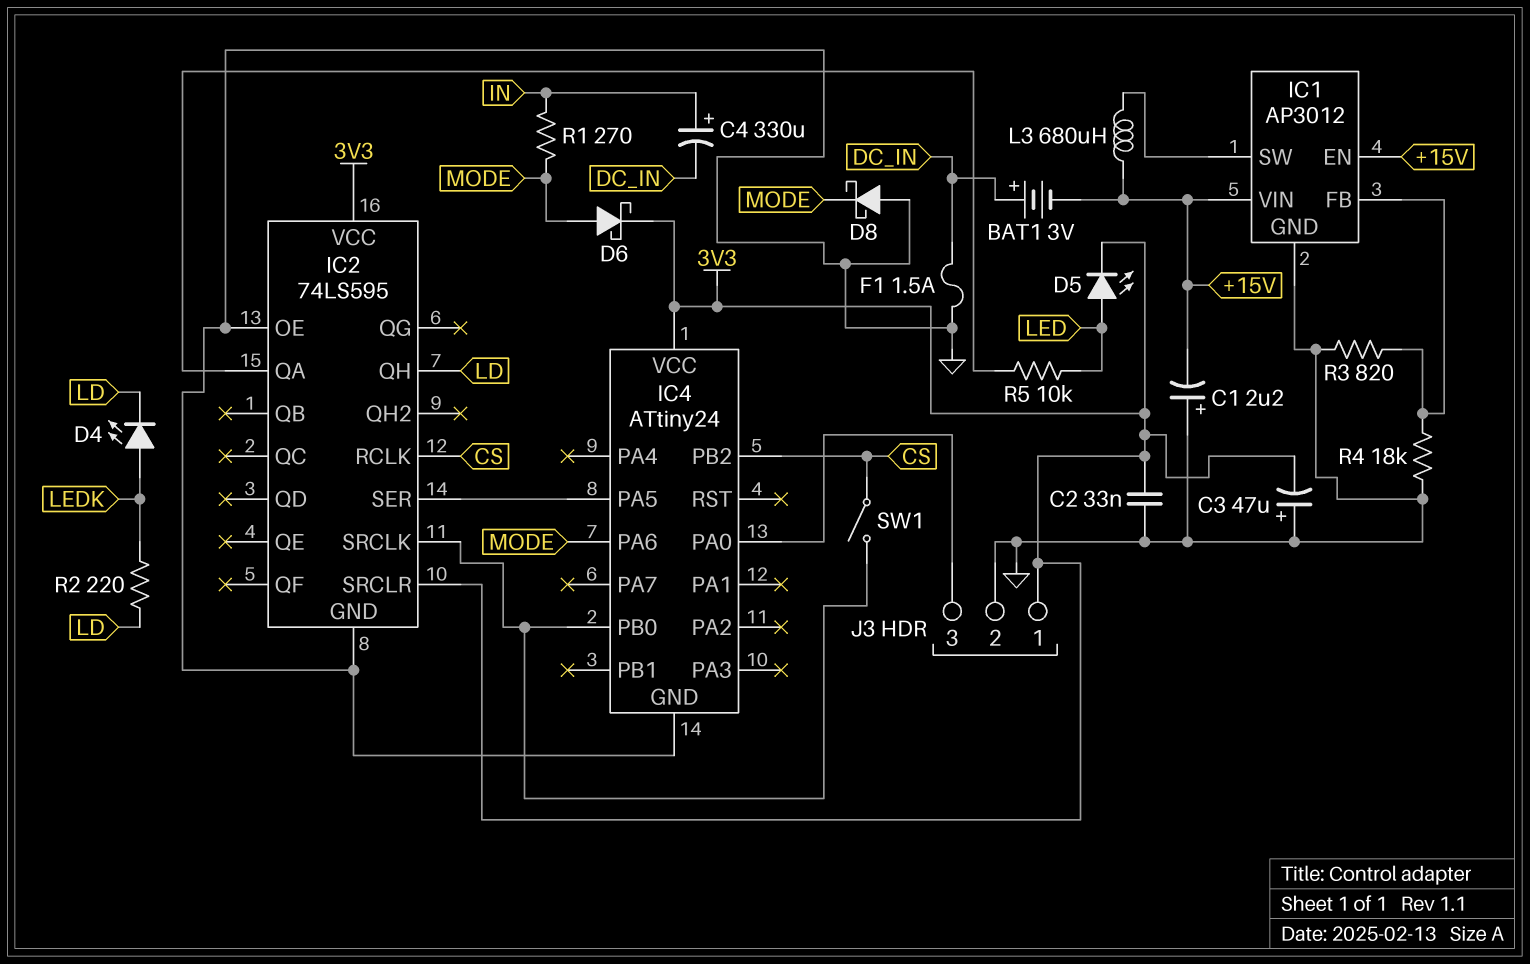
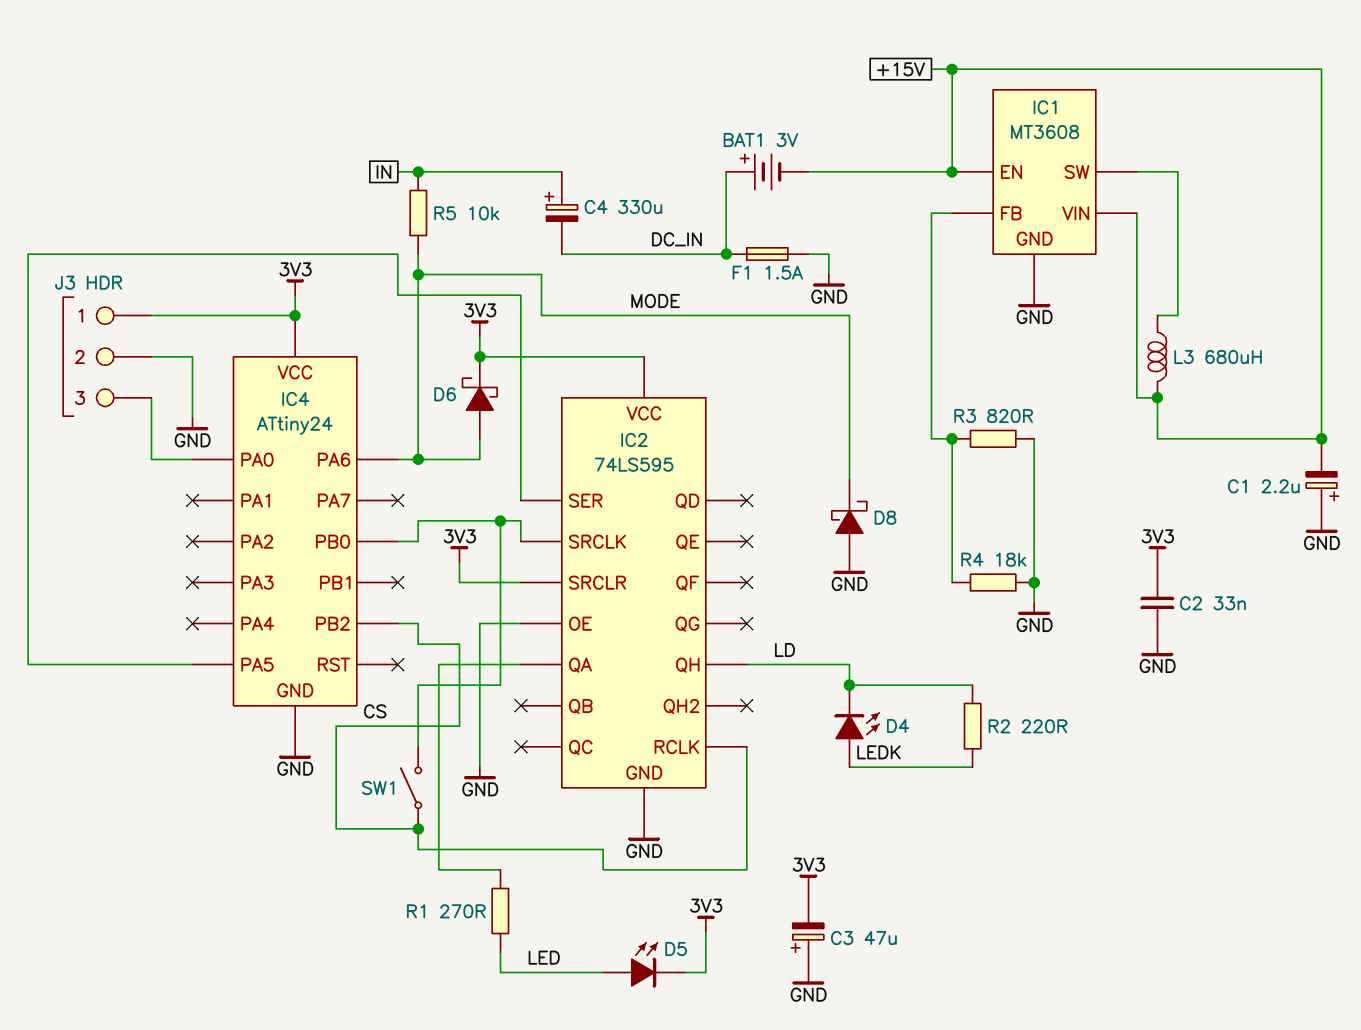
IC1: AP3012 -> MT3608
R1: 270 (IN, MODE) -> 270 (IC2/QA, LED)
R5: 10k (IC2/QA, LED) -> 10k (IN, MODE)

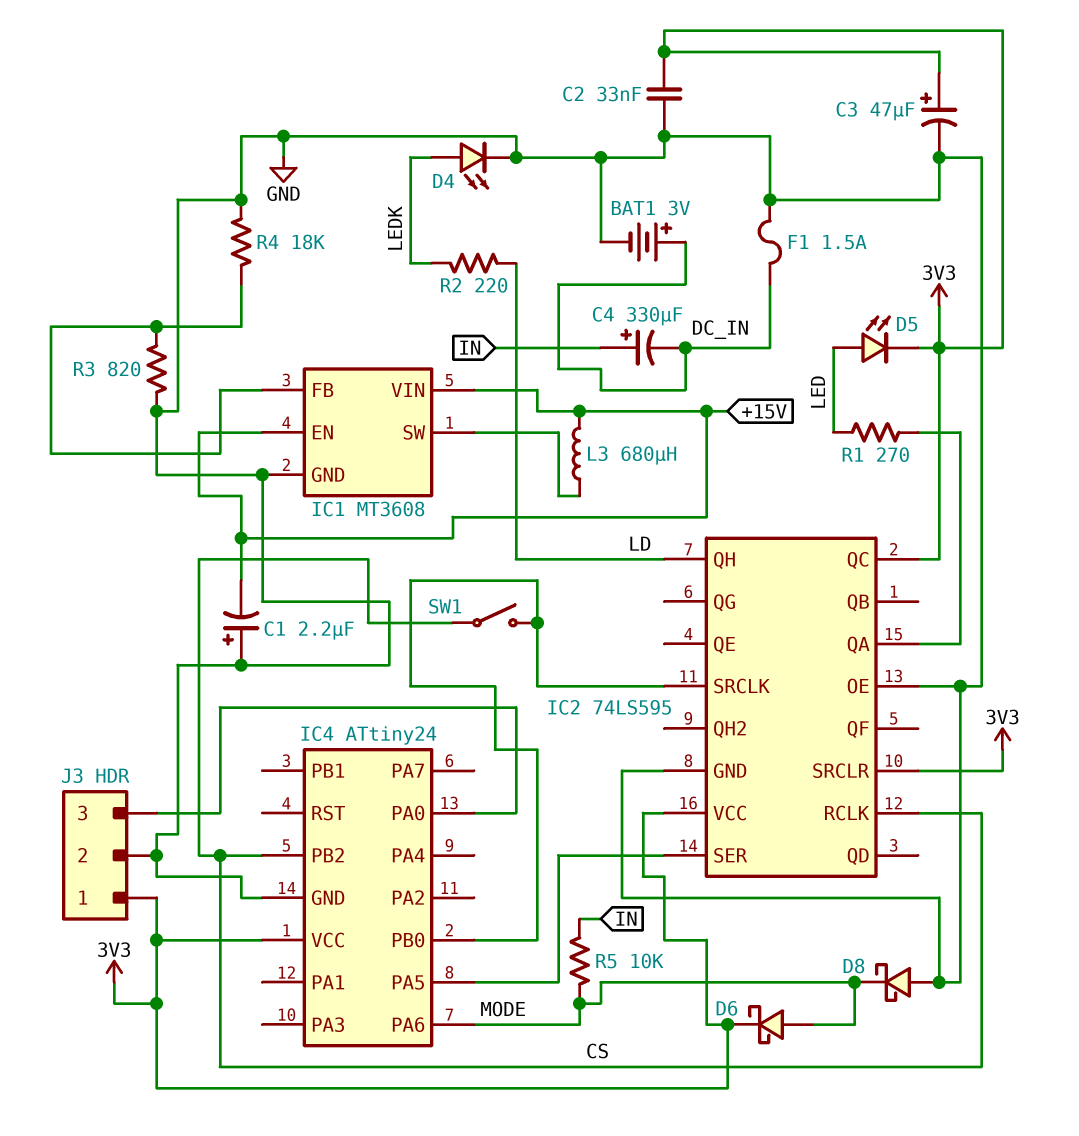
BAT1: 3V (plus DC_IN, minus +15V) -> 3V (plus DC_IN, minus GND)
C3: 47uF (plus GND, minus 3V3) -> 47uF (plus 3V3, minus GND)
D4: LED (A LEDK, K LD) -> LED (A LEDK, K GND)
IC2 pin QC: none -> 3V3

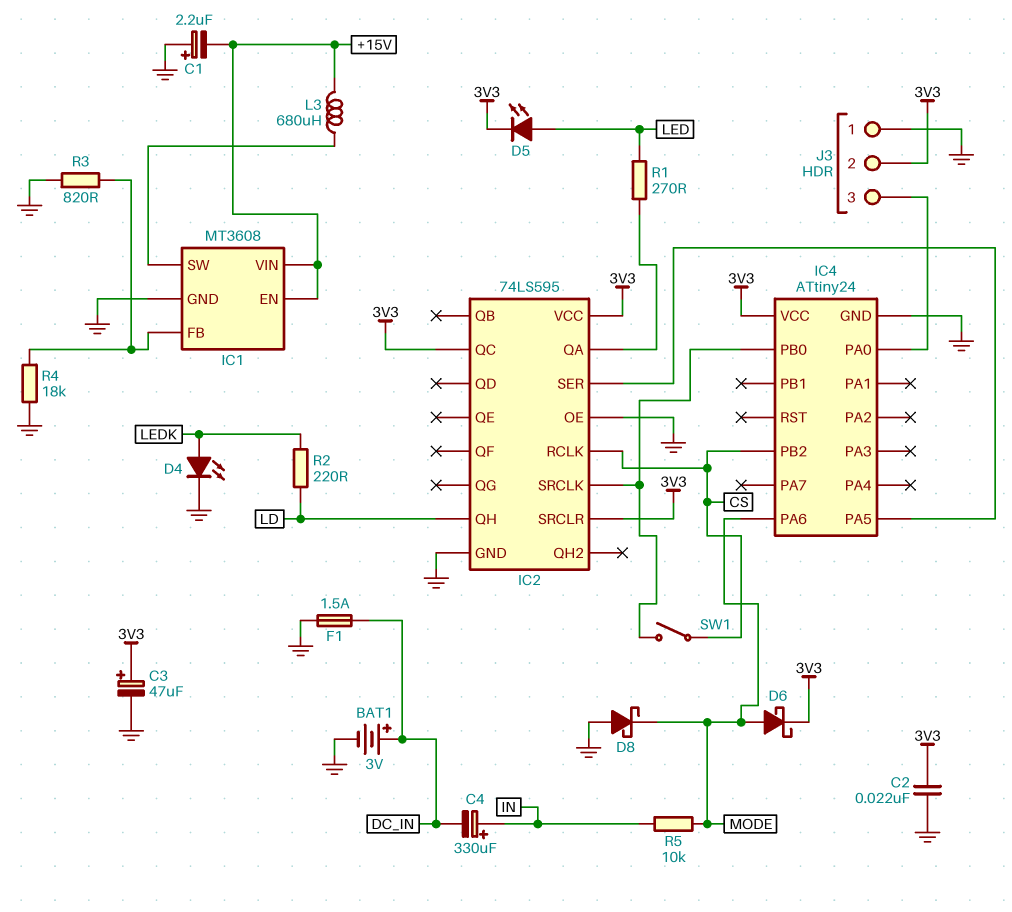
C2: 33nF (3V3, GND) -> 22nF (3V3, GND)
J3 pin 1: 3V3 -> GND
J3 pin 2: GND -> 3V3

